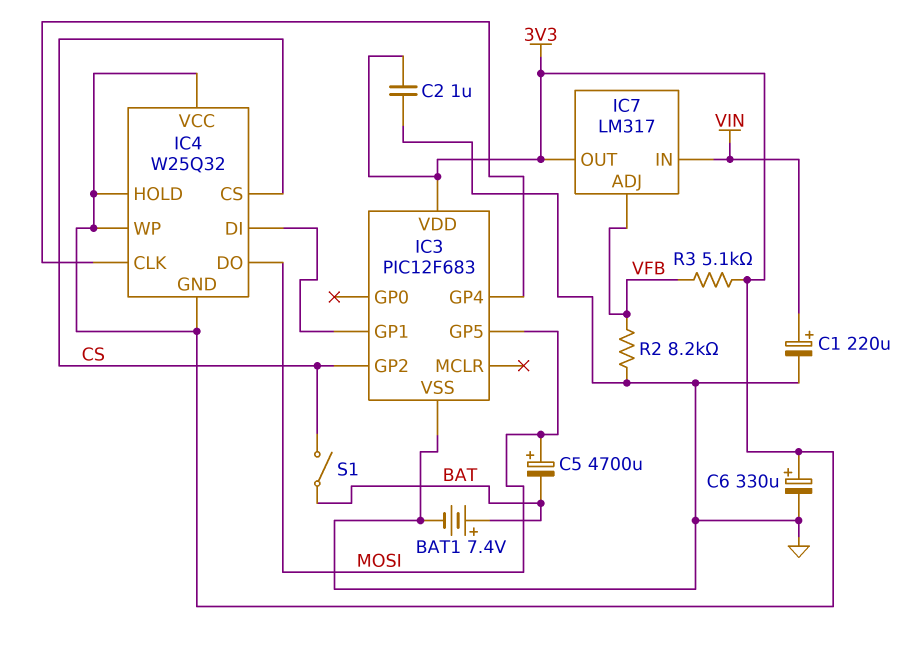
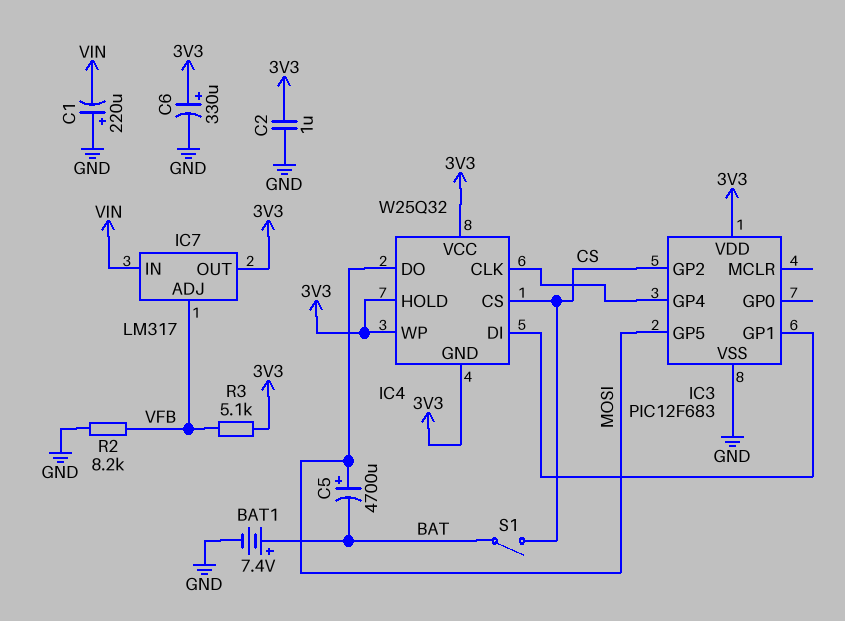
C1: 220uF (plus VIN, minus GND) -> 220uF (plus GND, minus VIN)

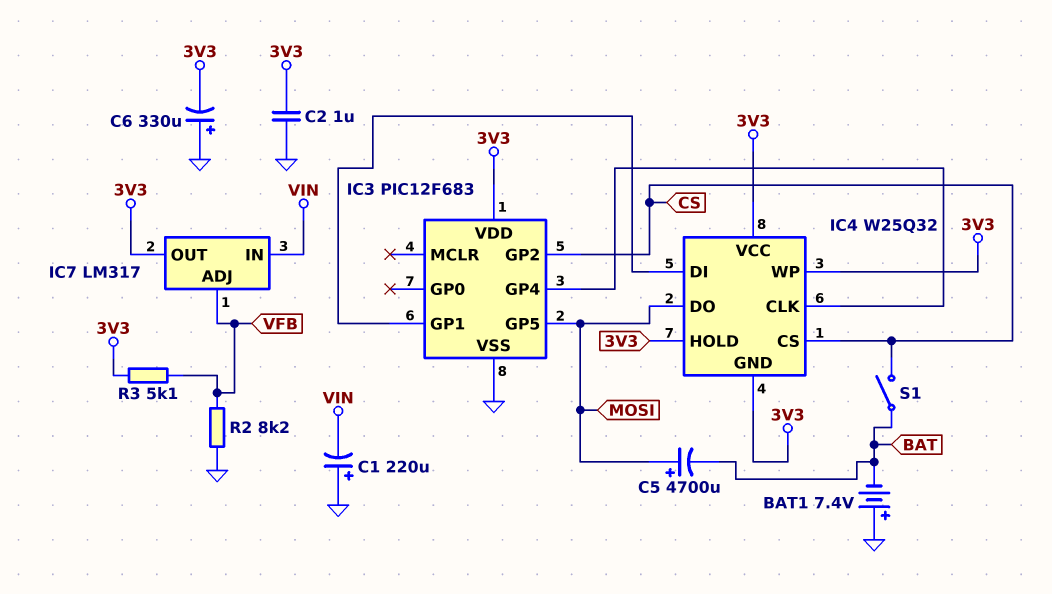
BAT1: 7.4V (plus BAT, minus GND) -> 7.4V (plus GND, minus BAT)
C6: 330uF (plus 3V3, minus GND) -> 330uF (plus GND, minus 3V3)

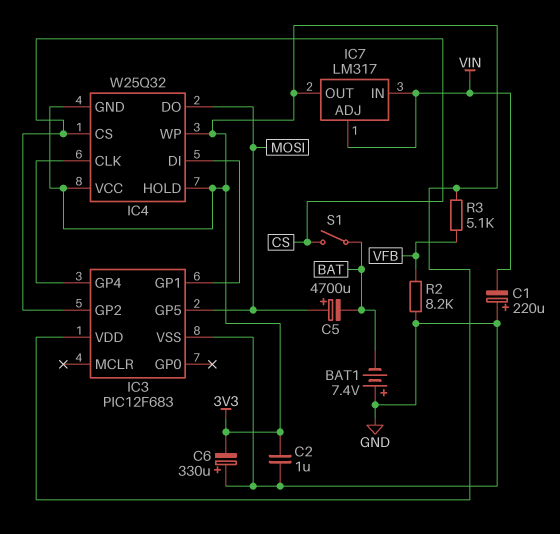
IC7 pin ADJ: VFB -> VIN

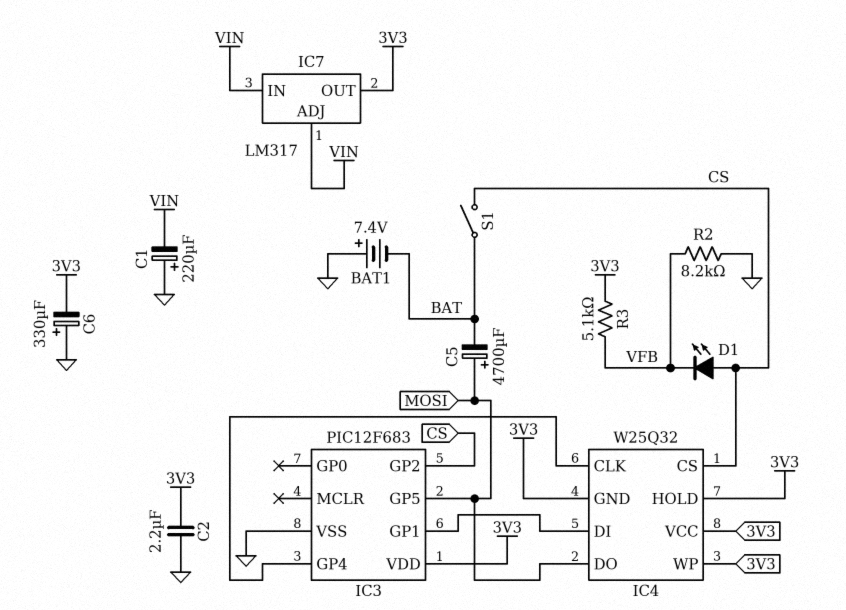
C2: 1uF (3V3, GND) -> 2.2uF (3V3, GND)
D1: none -> LED (A CS, K VFB)

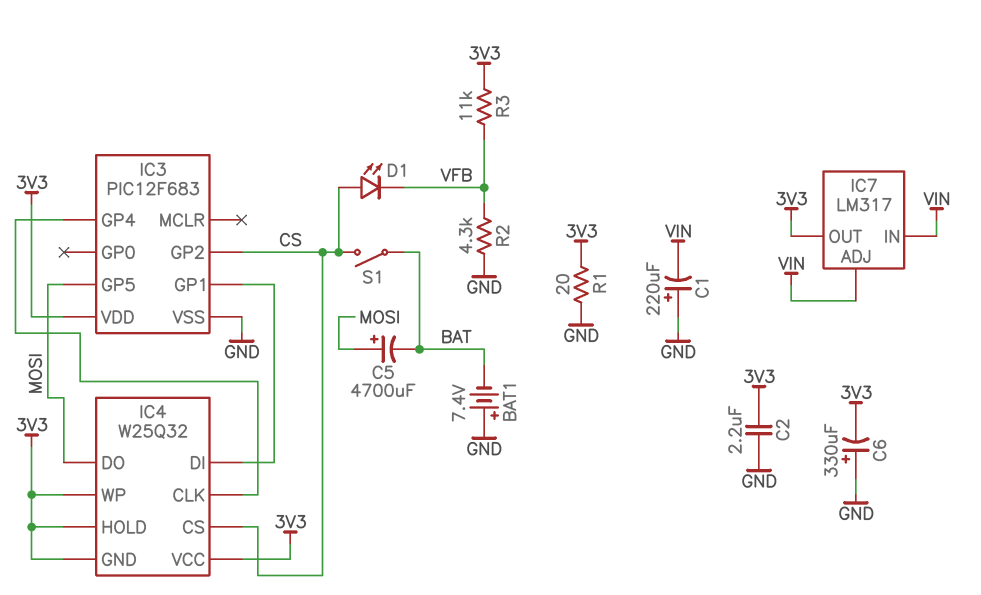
R1: none -> 20 (3V3, GND)
R2: 8.2k (GND, VFB) -> 4.3k (GND, VFB)
R3: 5.1k (3V3, VFB) -> 11k (3V3, VFB)

